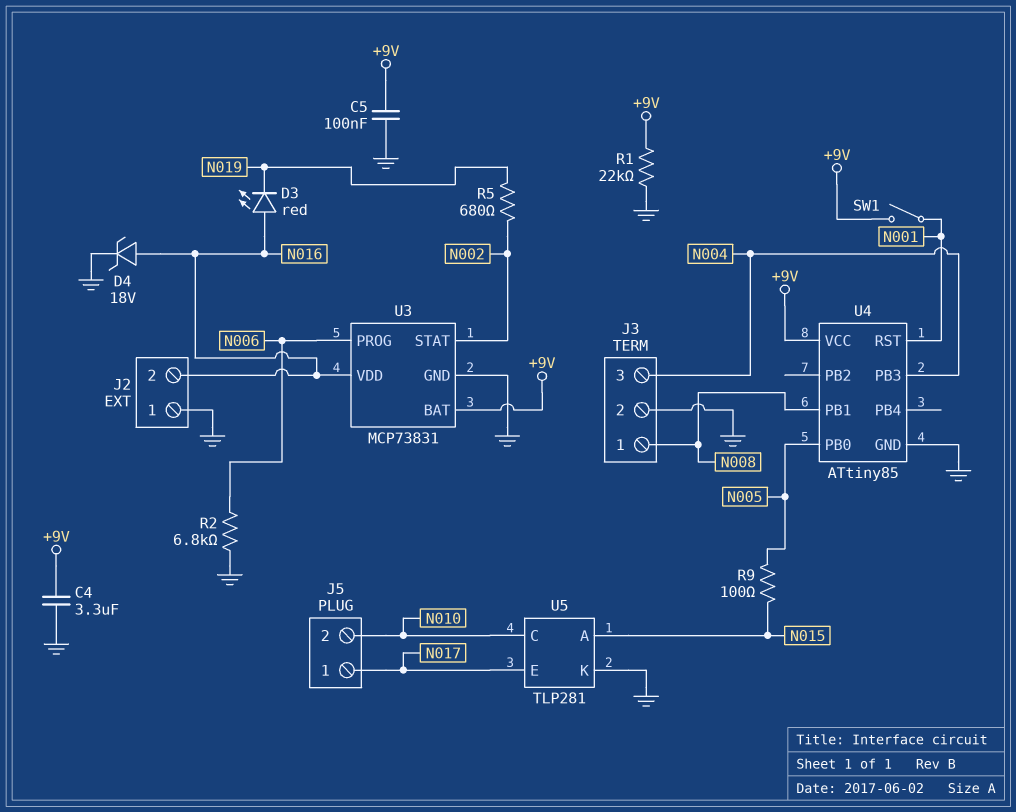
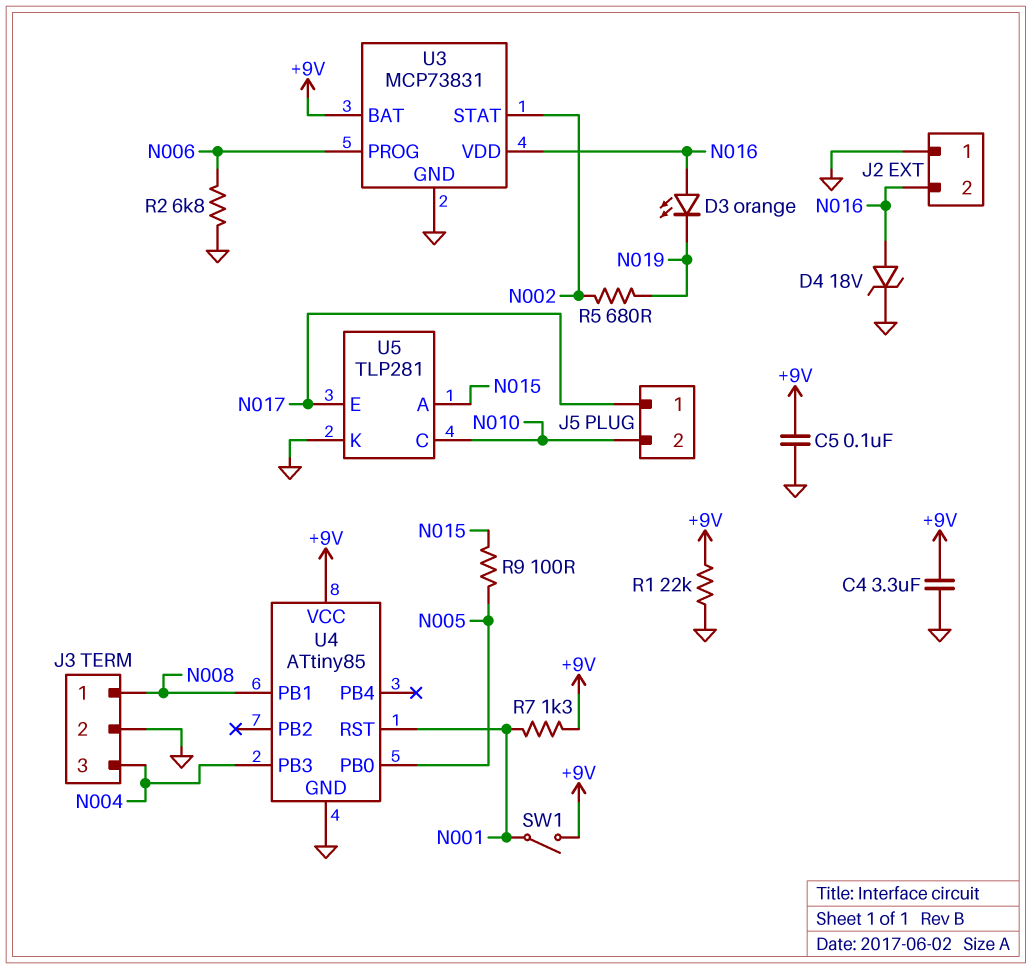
D3: LED red (A N016, K N019) -> LED orange (A N016, K N019)
R7: none -> 1.3k (+9V, N001)

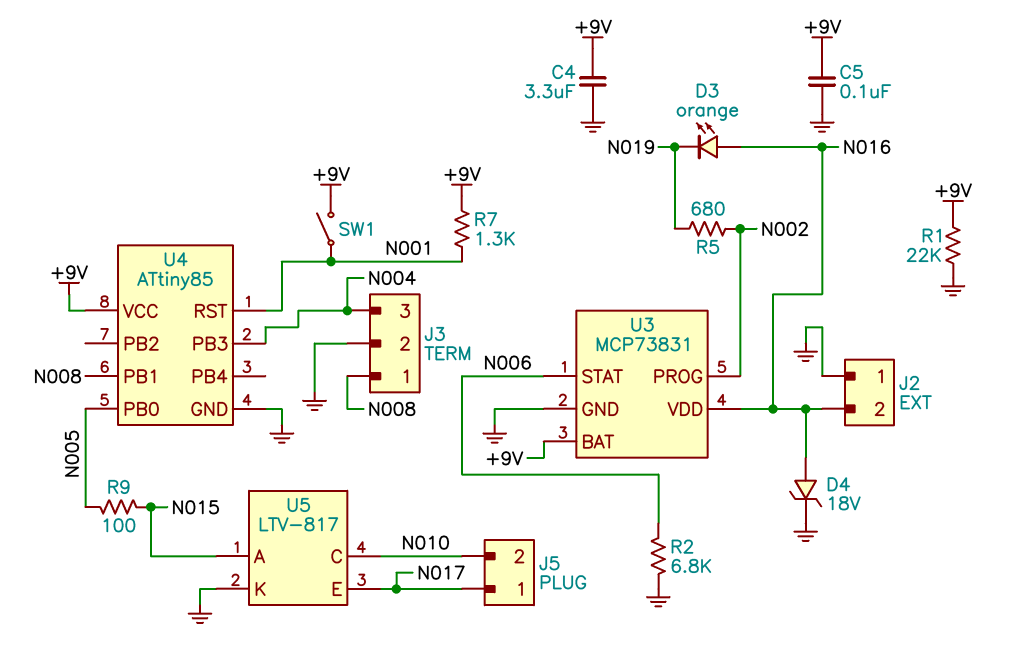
U3 pin PROG: N006 -> N002
U3 pin STAT: N002 -> N006
U5: TLP281 -> LTV-817

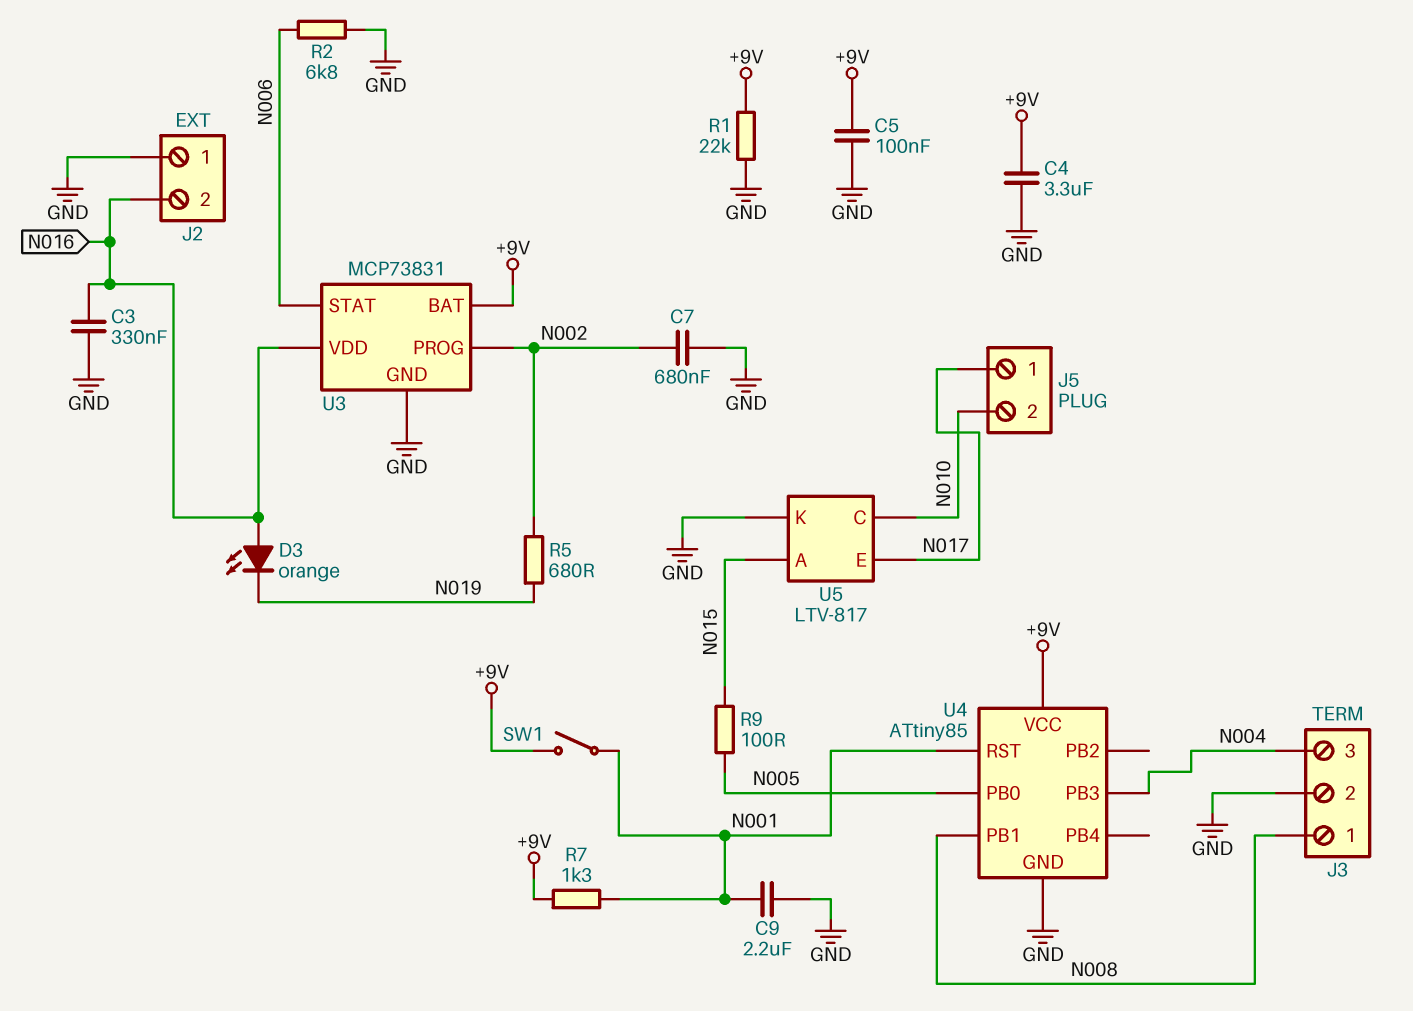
C3: none -> 330nF (GND, N016)
C7: none -> 680nF (GND, N002)
C9: none -> 2.2uF (GND, N001)
D4: zener 18V (A N016, K GND) -> none

